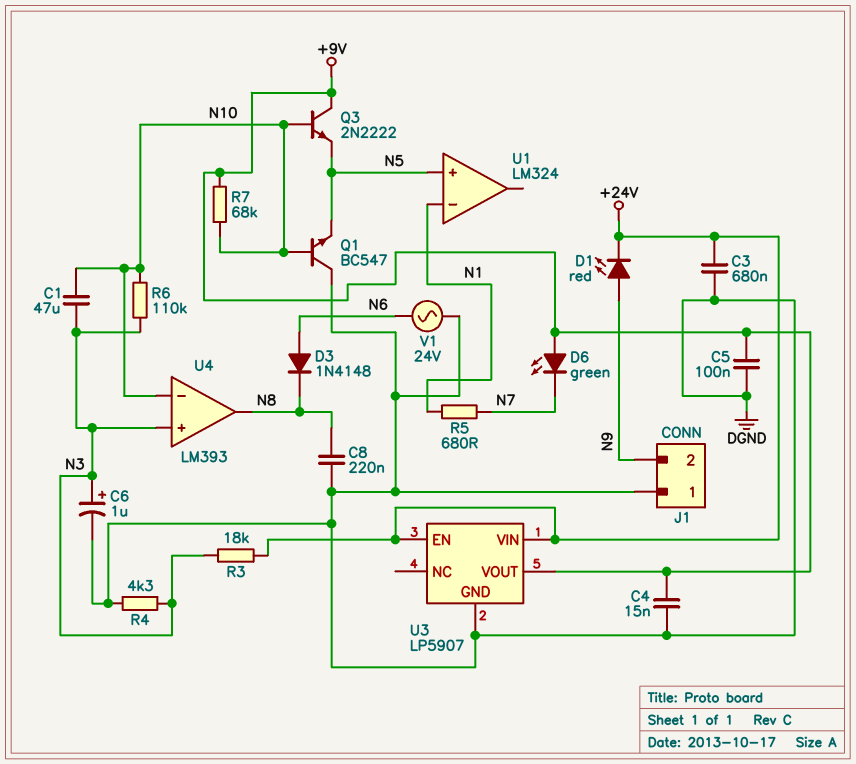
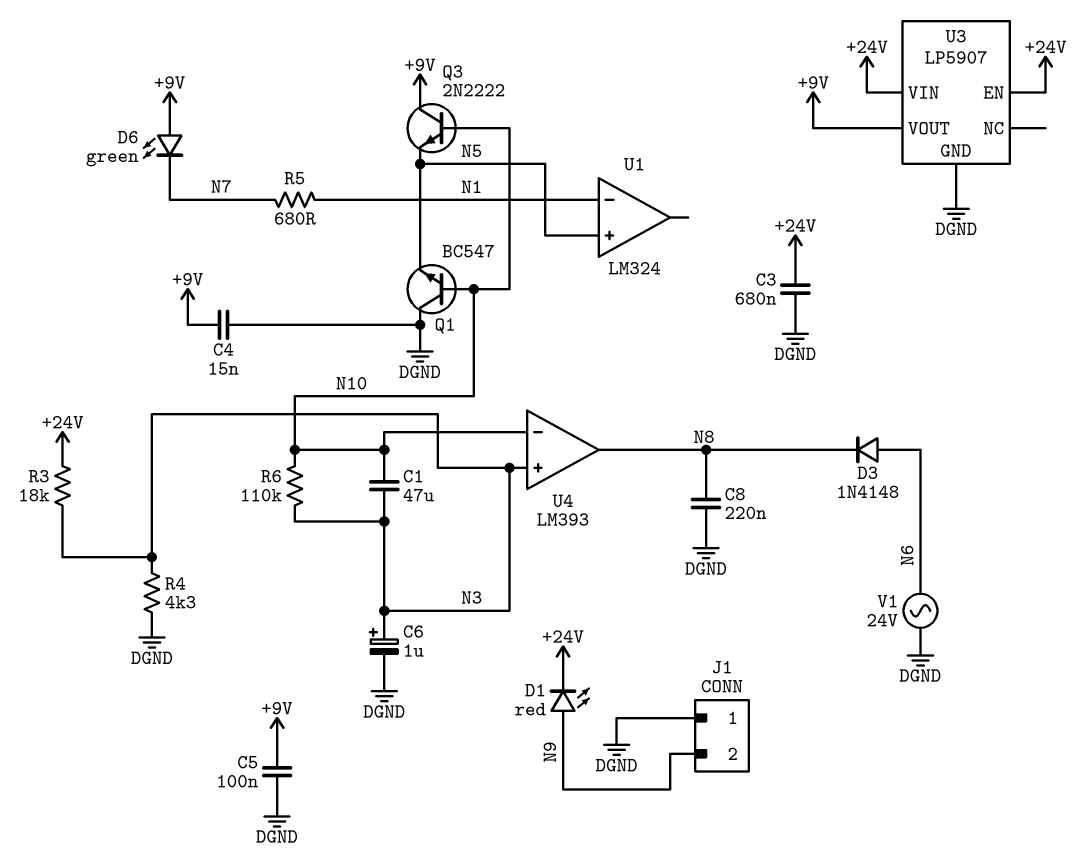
R7: 68k (+9V, N10) -> none

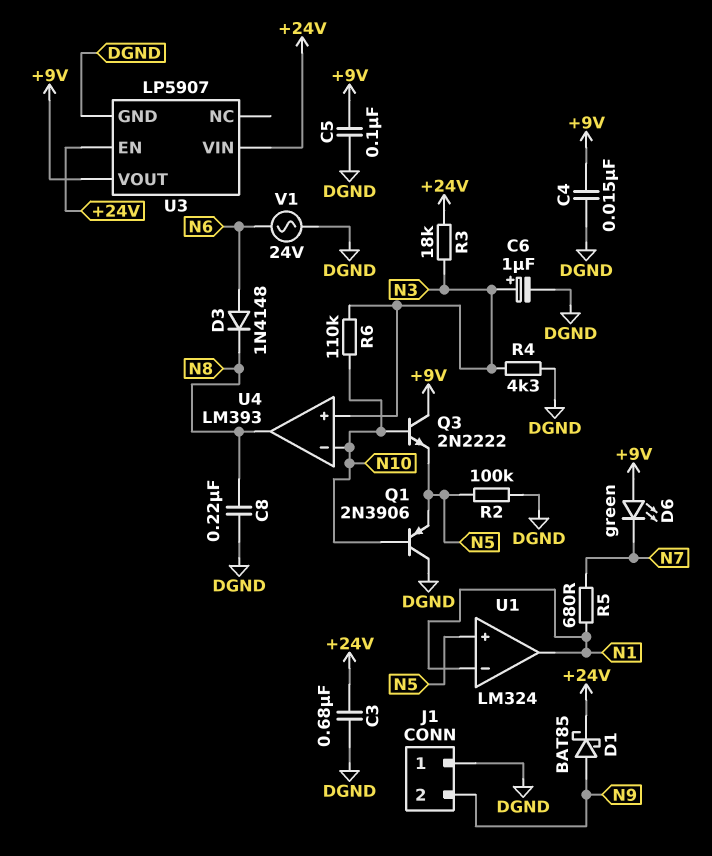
C1: 47uF (N3, N10) -> none
D1: LED red (A N9, K +24V) -> schottky BAT85 (A N9, K +24V)
Q1: NPN BC547 (B N10, C DGND, E N5) -> PNP 2N3906 (B N10, C DGND, E N5)
R2: none -> 100k (DGND, N5)
U1 pin out: none -> N1

